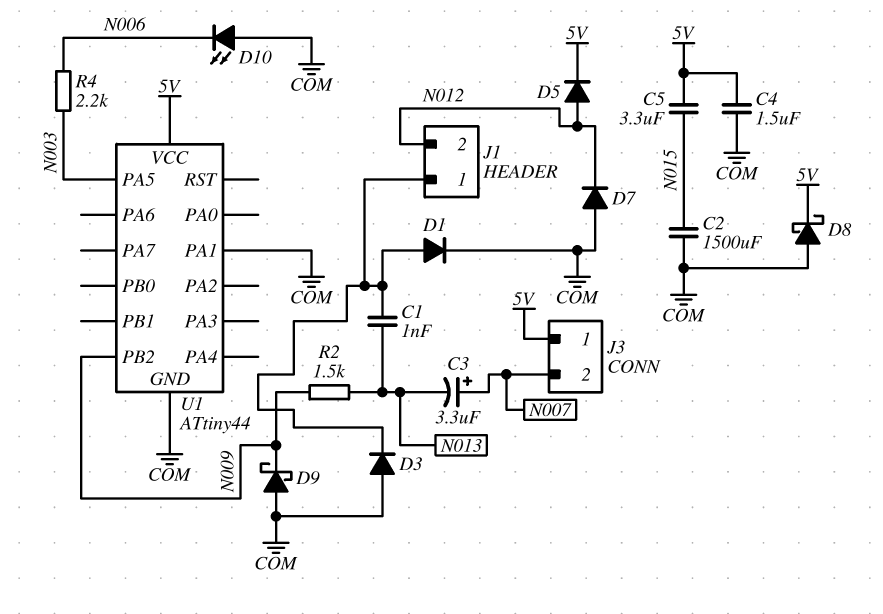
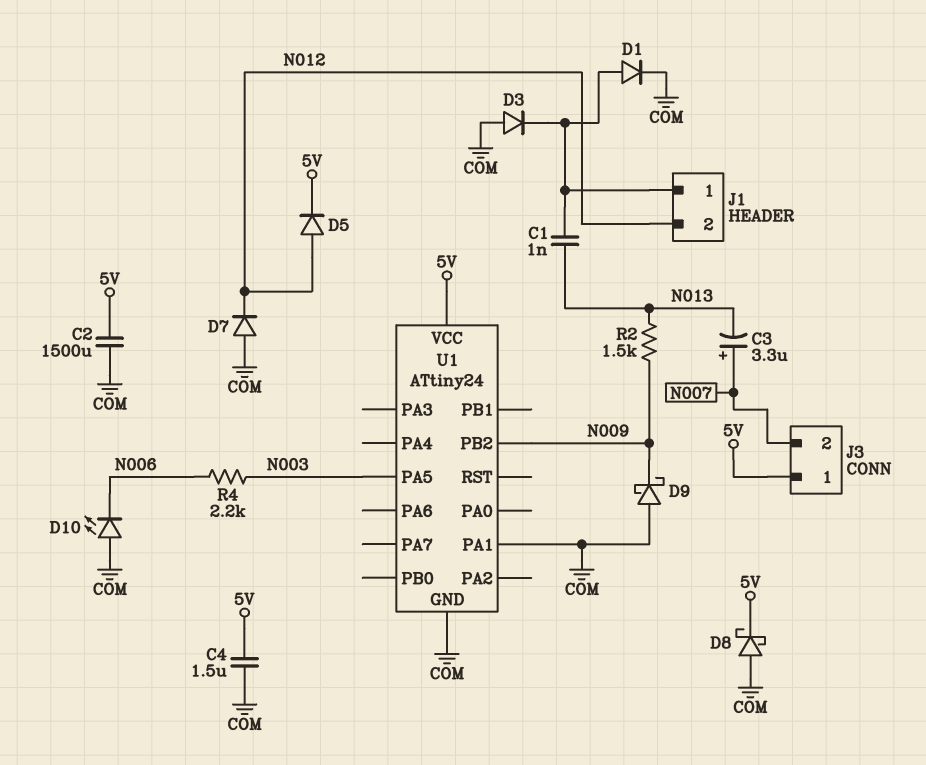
C2: 1500uF (COM, N015) -> 1500uF (5V, COM)
C5: 3.3uF (5V, N015) -> none
U1: ATtiny44 -> ATtiny24

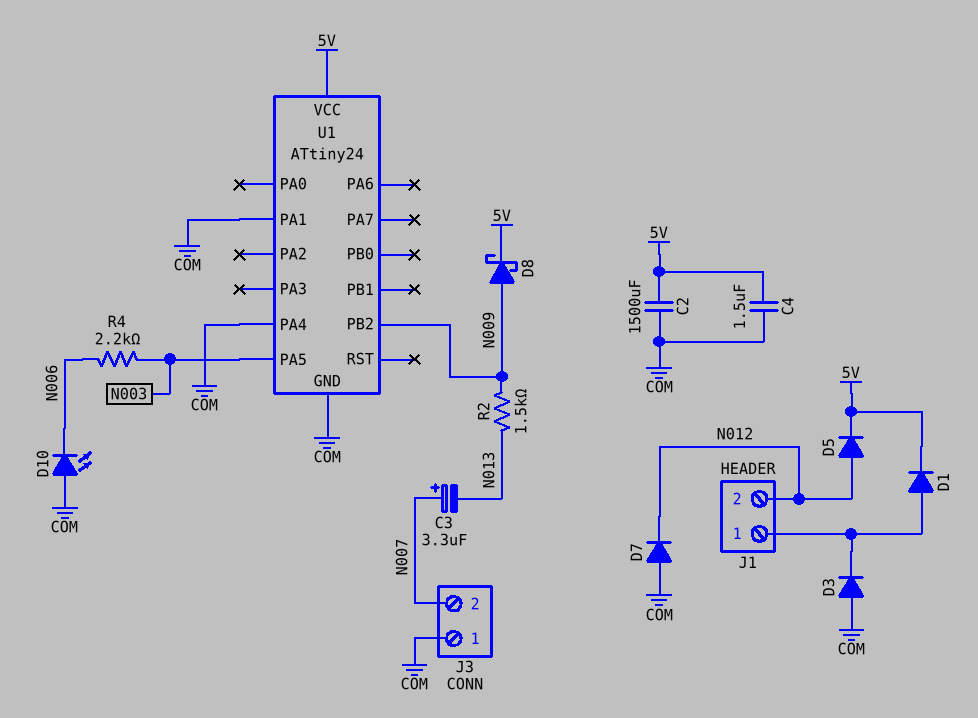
C1: 1nF (J1/1, N013) -> none
D1: diode (A J1/1, K COM) -> diode (A J1/1, K 5V)
D8: schottky (A COM, K 5V) -> schottky (A N009, K 5V)
D9: schottky (A COM, K N009) -> none
J3 pin 1: 5V -> COM
U1 pin PA4: none -> COM

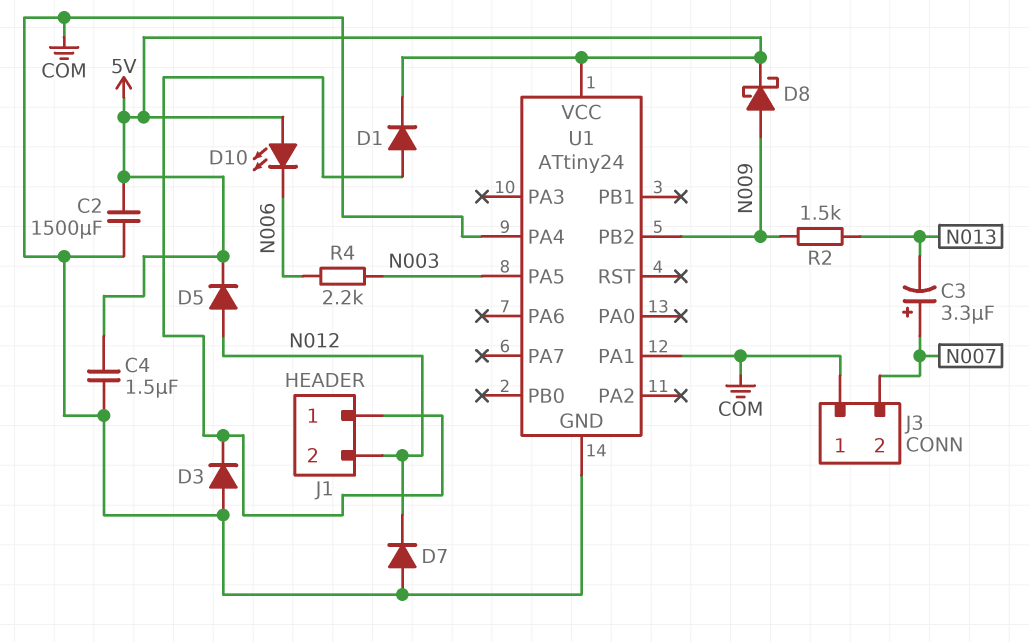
D10: LED (A COM, K N006) -> LED (A 5V, K N006)

